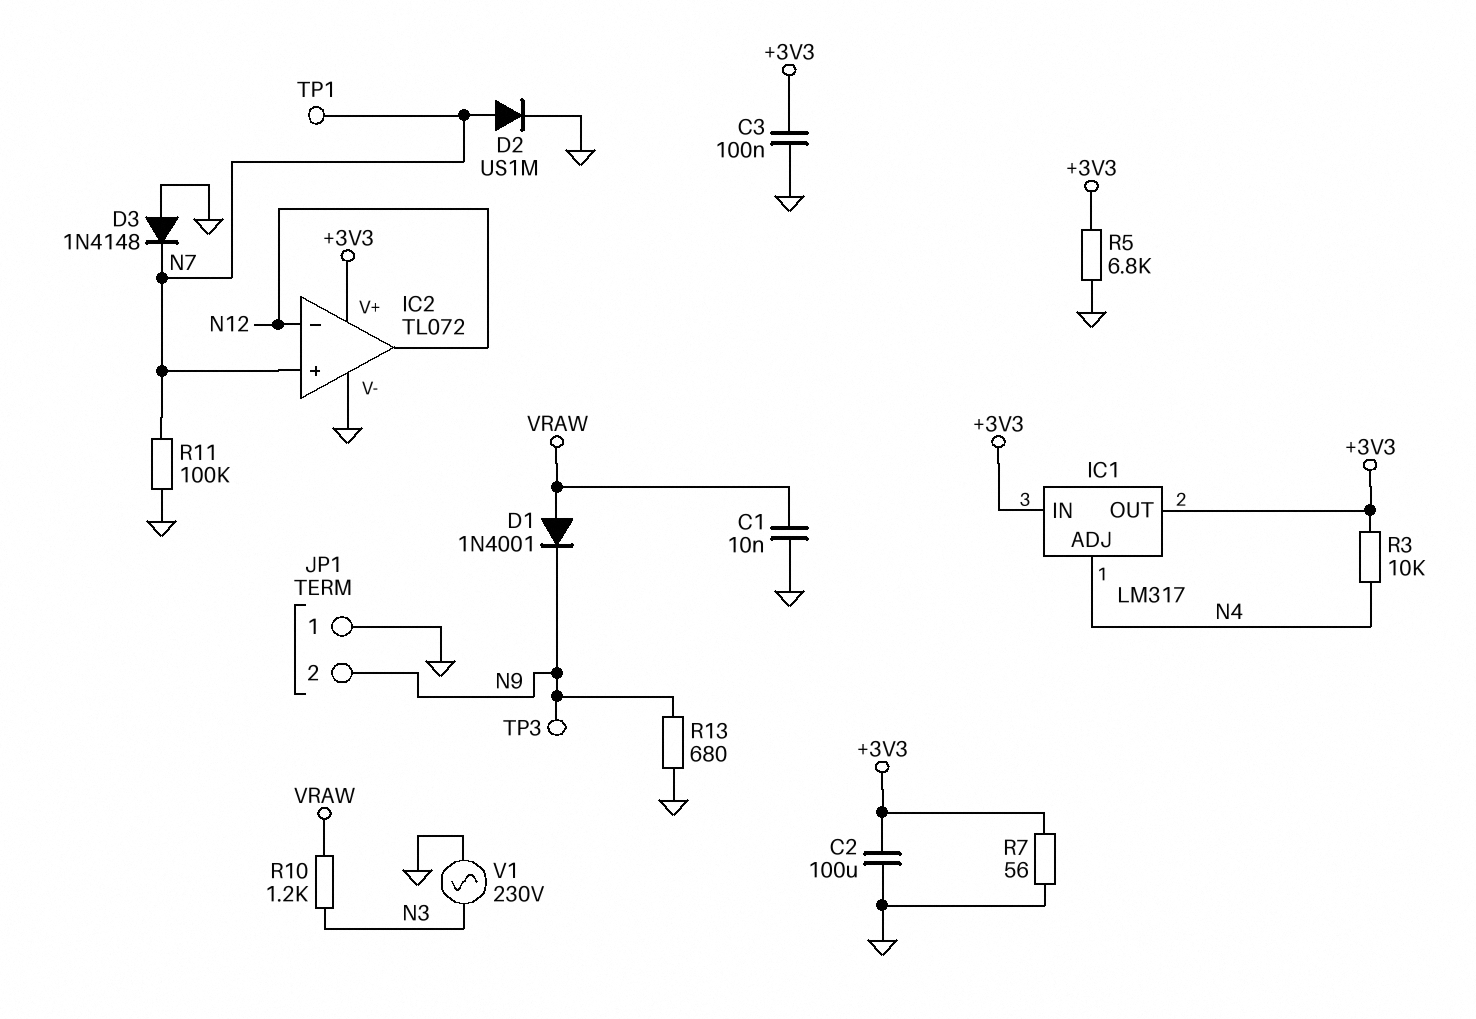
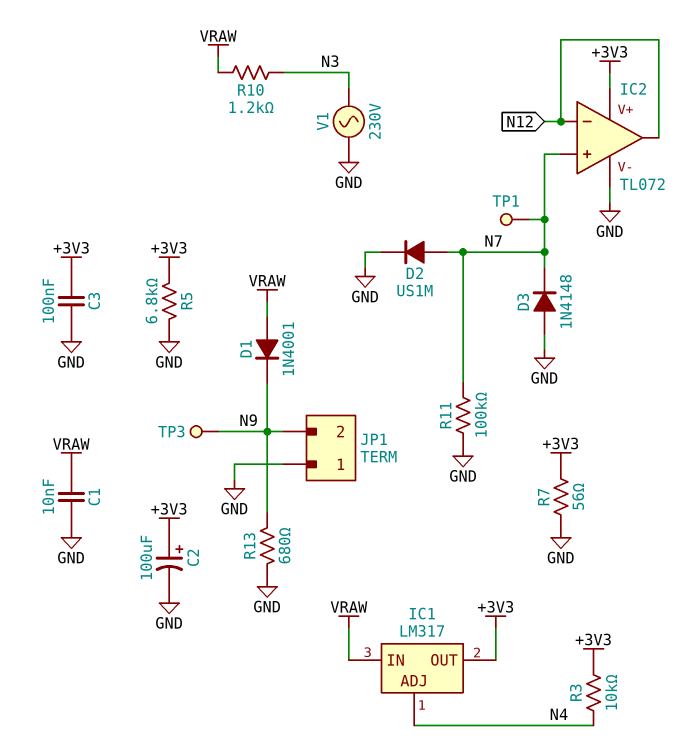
C2: 100uF (+3V3, GND) -> 100uF (plus +3V3, minus GND)
IC1 pin IN: +3V3 -> VRAW

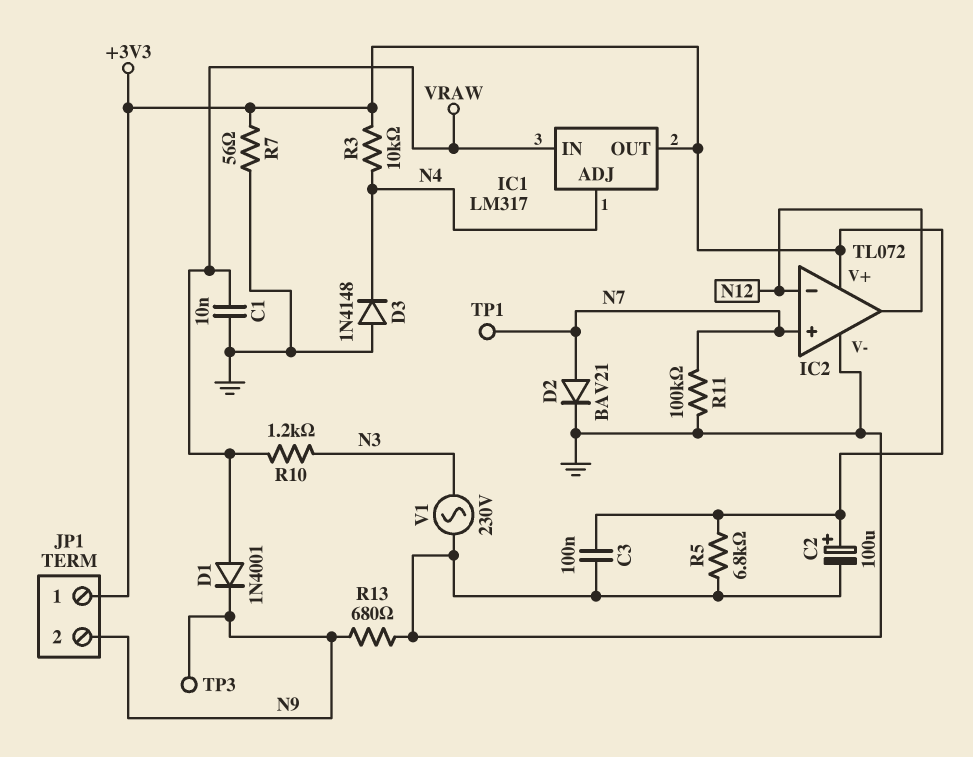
D2: diode US1M (A N7, K GND) -> diode BAV21 (A N7, K GND)
D3: diode 1N4148 (A GND, K N7) -> diode 1N4148 (A GND, K N4)
JP1 pin 1: GND -> +3V3

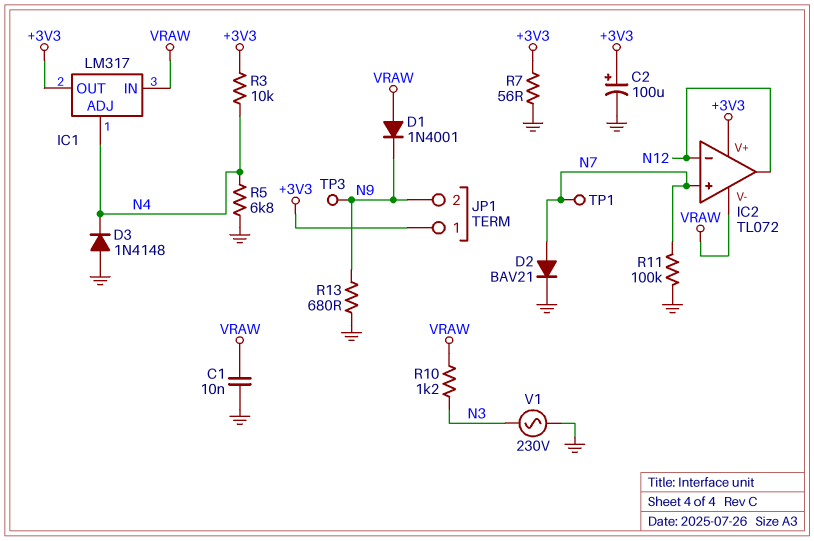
C3: 100nF (+3V3, GND) -> none
IC2 pin V-: GND -> VRAW
R5: 6.8k (+3V3, GND) -> 6.8k (GND, N4)

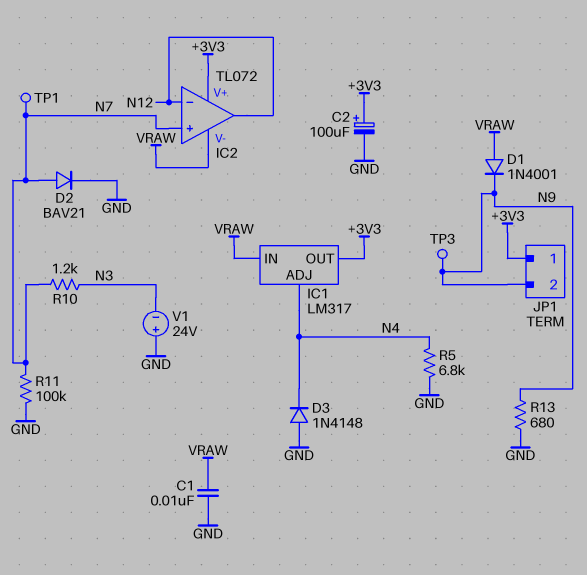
R3: 10k (+3V3, N4) -> none
R7: 56 (+3V3, GND) -> none
R10: 1.2k (N3, VRAW) -> 1.2k (N3, N7)
V1: AC 230V (GND, N3) -> 24V (plus GND, minus N3)

